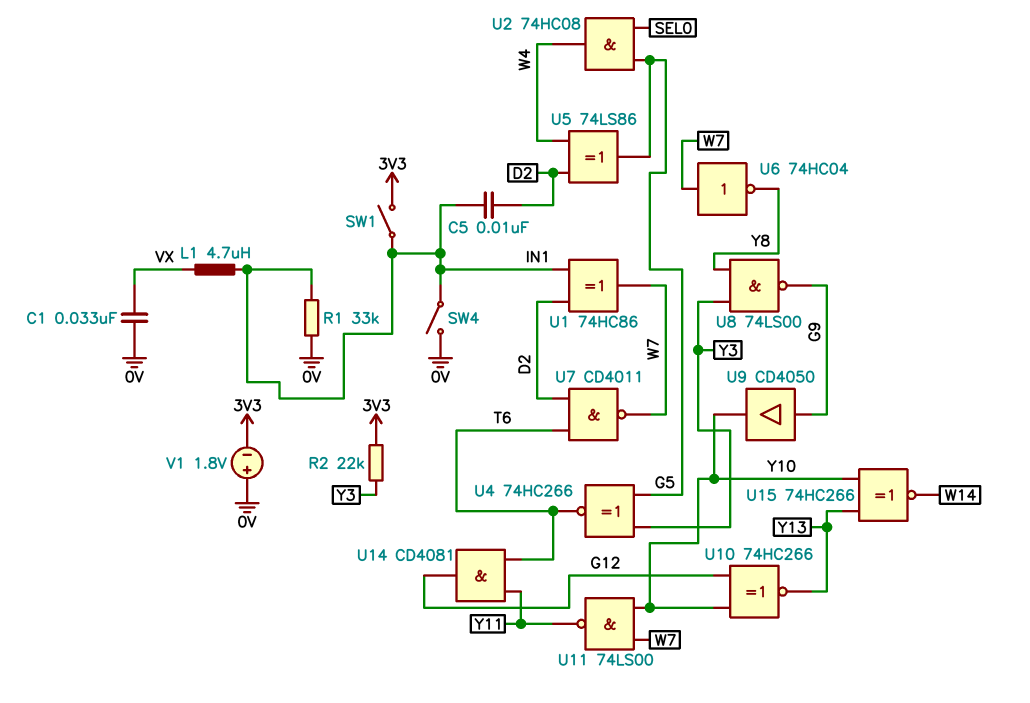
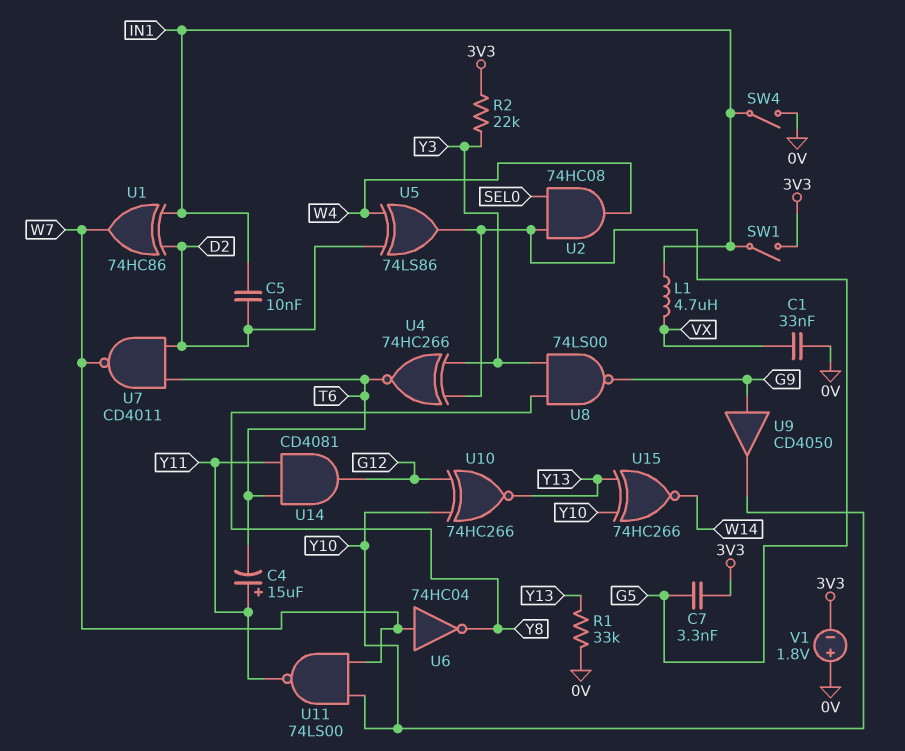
C4: none -> 15uF (plus Y11, minus T6)
C7: none -> 3.3nF (3V3, G5)
R1: 33k (0V, IN1) -> 33k (0V, Y13)

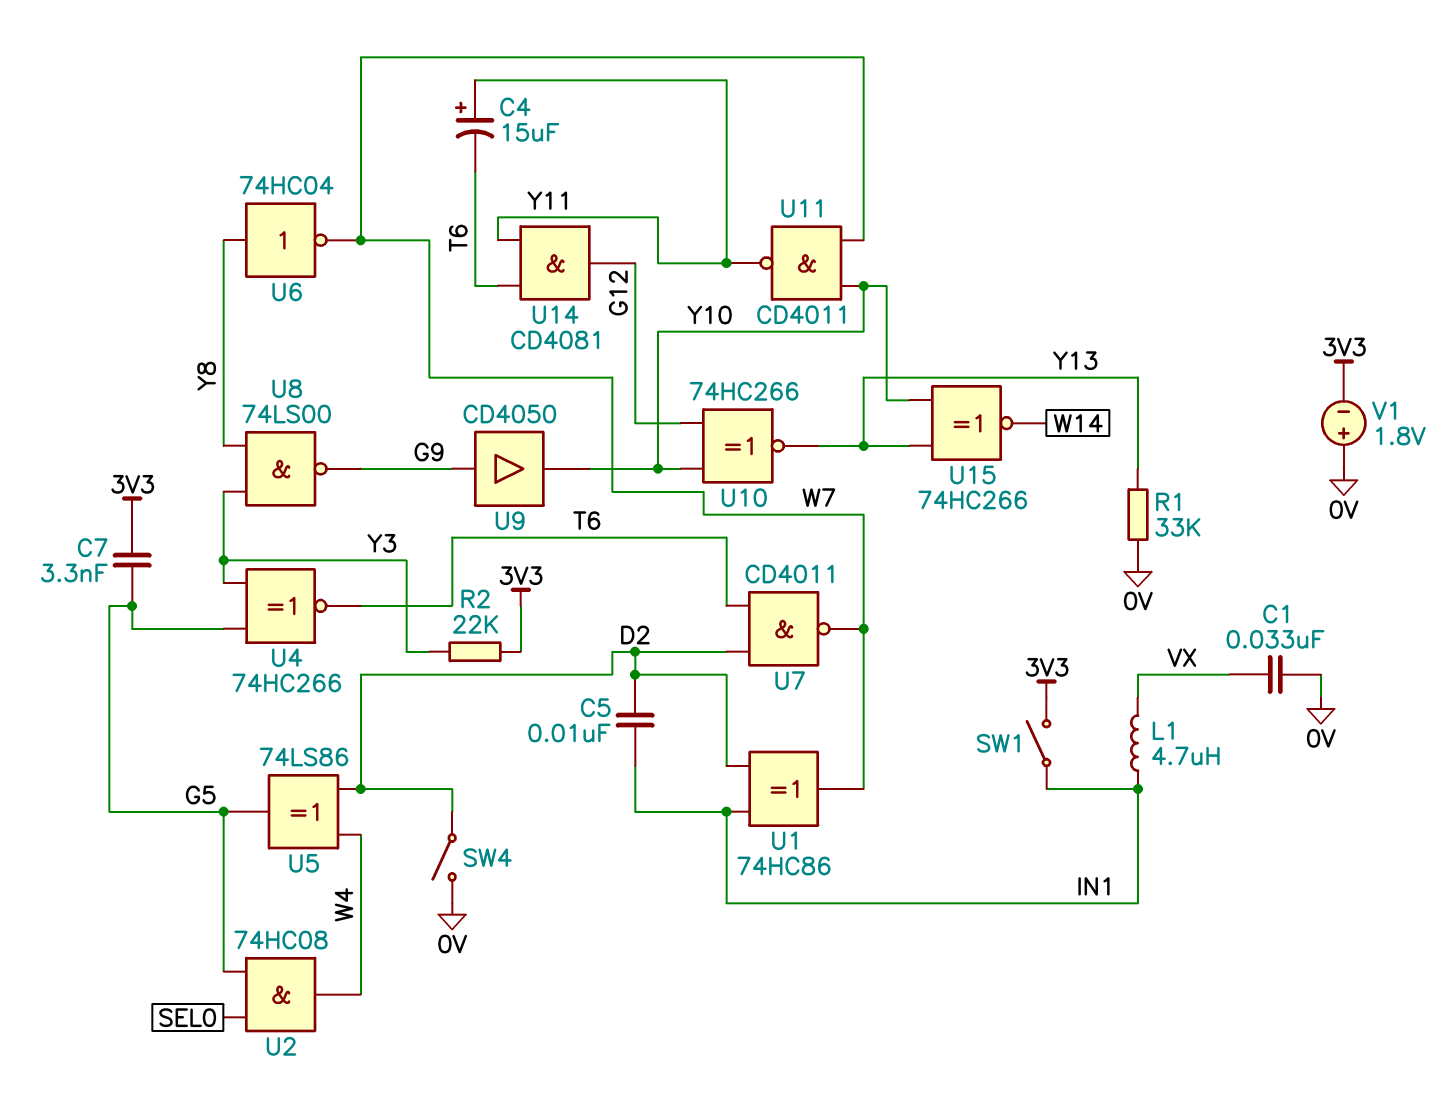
SW4: switch (0V, IN1) -> switch (0V, D2)
U6: NOT 74HC04 (in W7, out Y8) -> NOT 74HC04 (in Y8, out W7)
U11: NAND 74LS00 (in W7, in Y10, out Y11) -> NAND CD4011 (in W7, in Y10, out Y11)

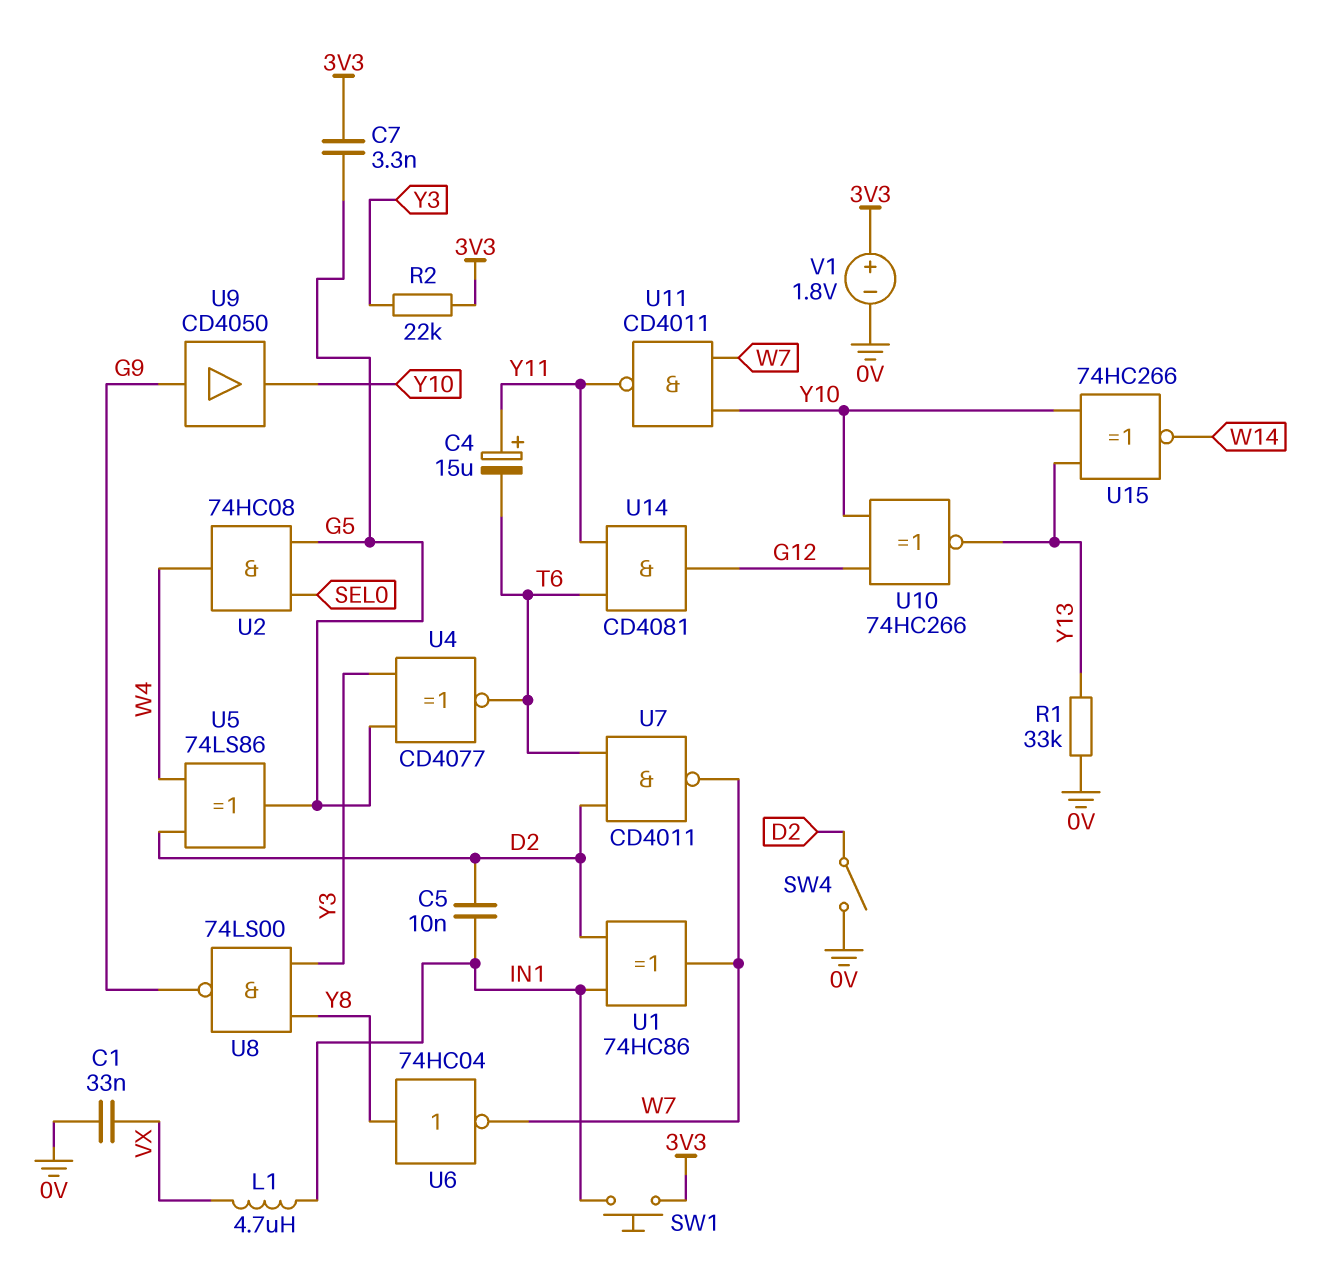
SW1: switch (3V3, IN1) -> button (3V3, IN1)
U4: XNOR 74HC266 (in G5, in Y3, out T6) -> XNOR CD4077 (in G5, in Y3, out T6)
V1: 1.8V (plus 0V, minus 3V3) -> 1.8V (plus 3V3, minus 0V)

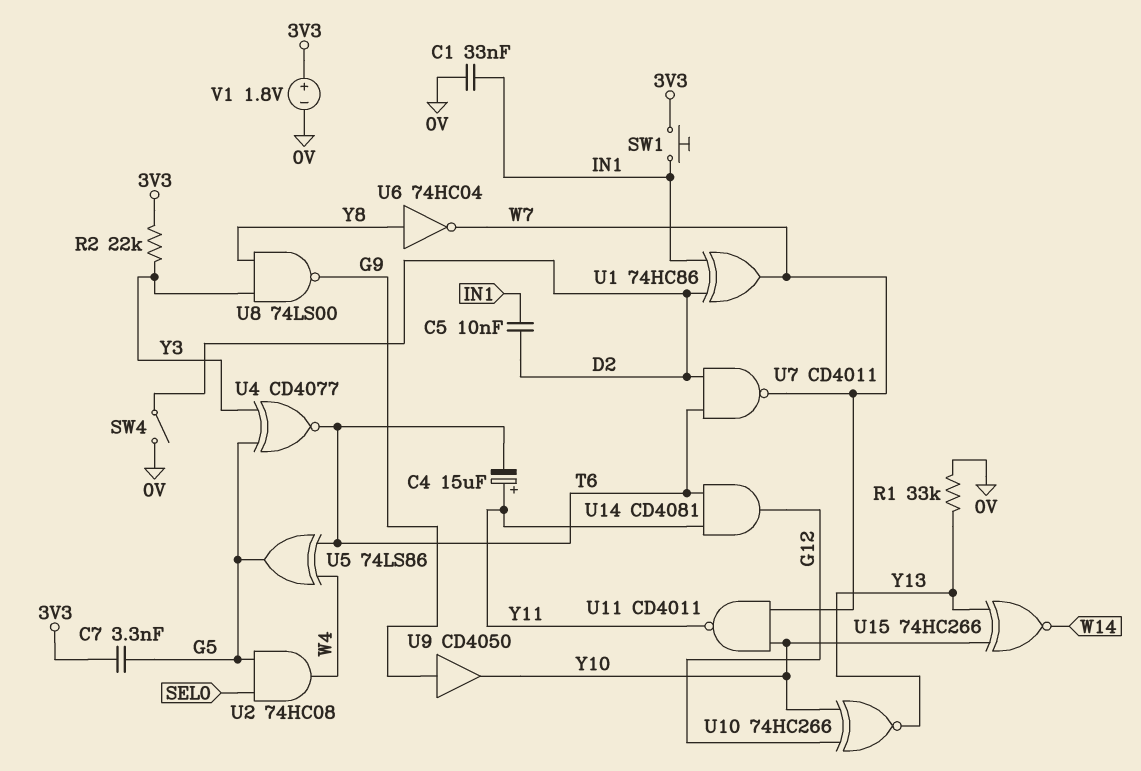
C1: 33nF (0V, VX) -> 33nF (0V, IN1)
L1: 4.7uH (IN1, VX) -> none
U5: XOR 74LS86 (in D2, in W4, out G5) -> XOR 74LS86 (in T6, in W4, out G5)

